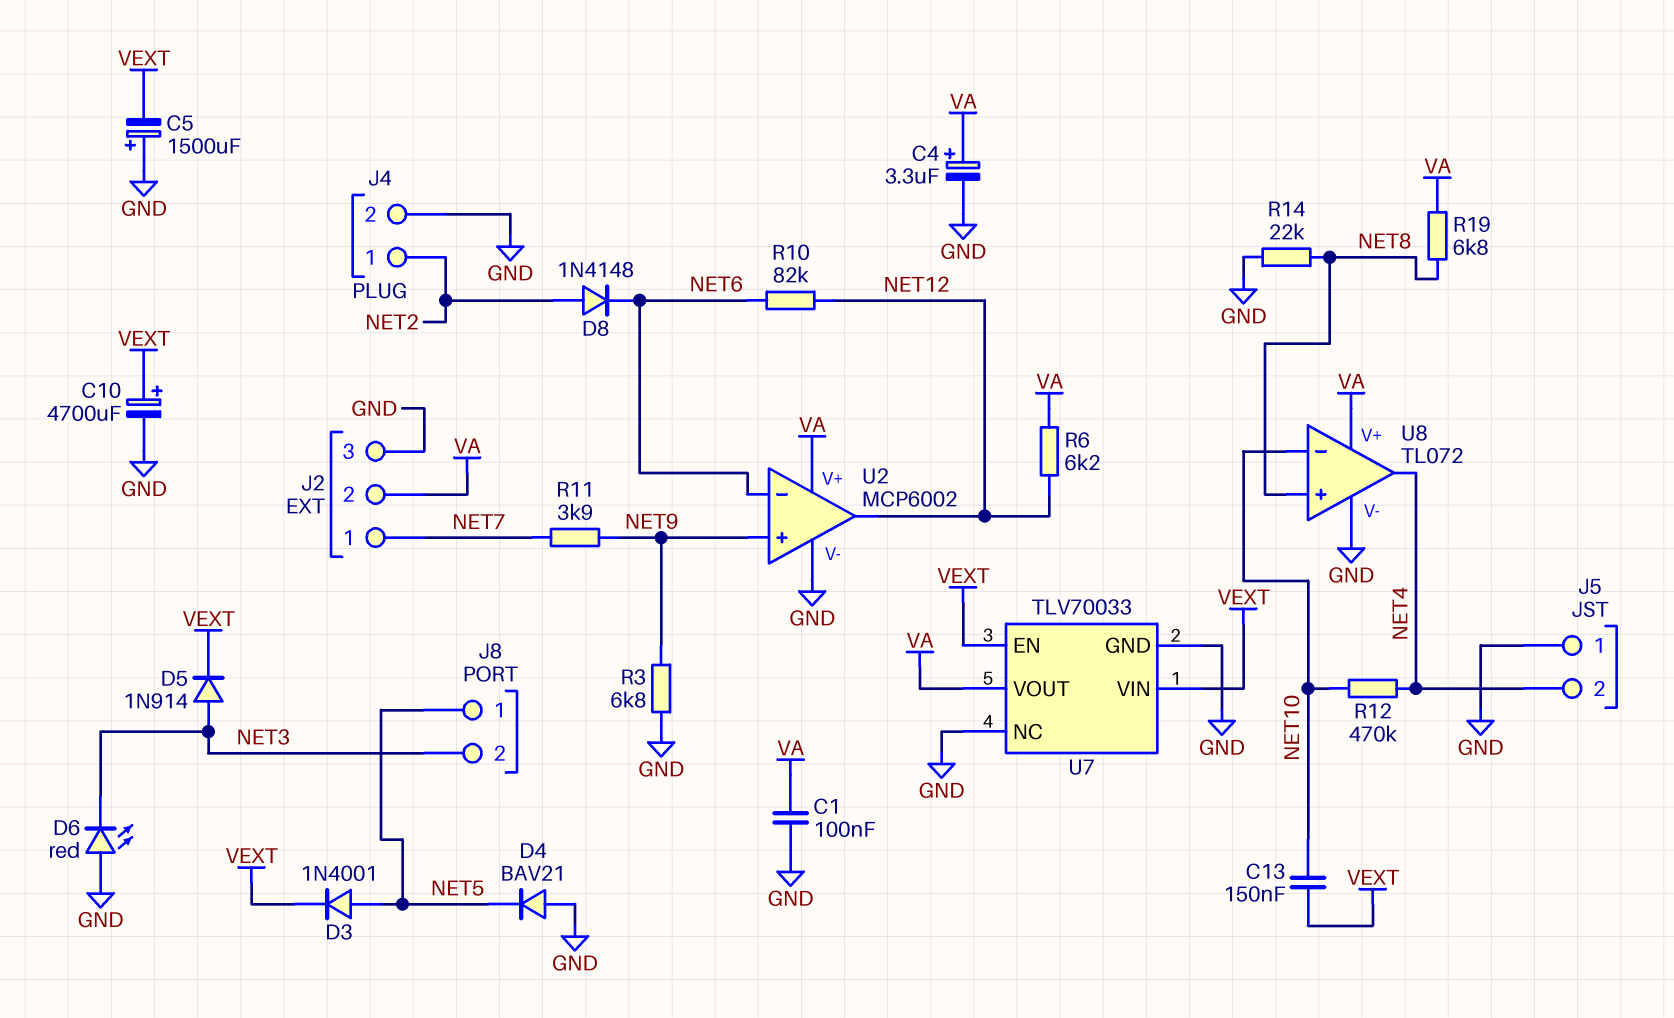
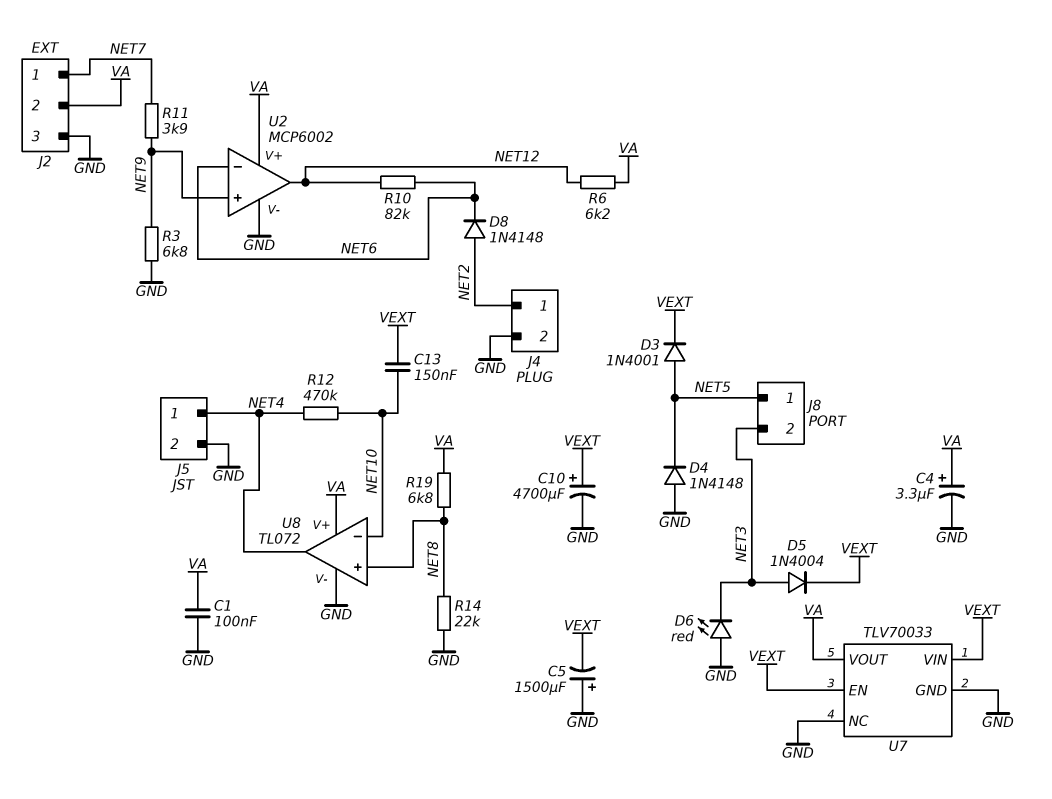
D4: diode BAV21 (A GND, K NET5) -> diode 1N4148 (A GND, K NET5)
D5: diode 1N914 (A NET3, K VEXT) -> diode 1N4004 (A NET3, K VEXT)
J5 pin 1: GND -> NET4
J5 pin 2: NET4 -> GND

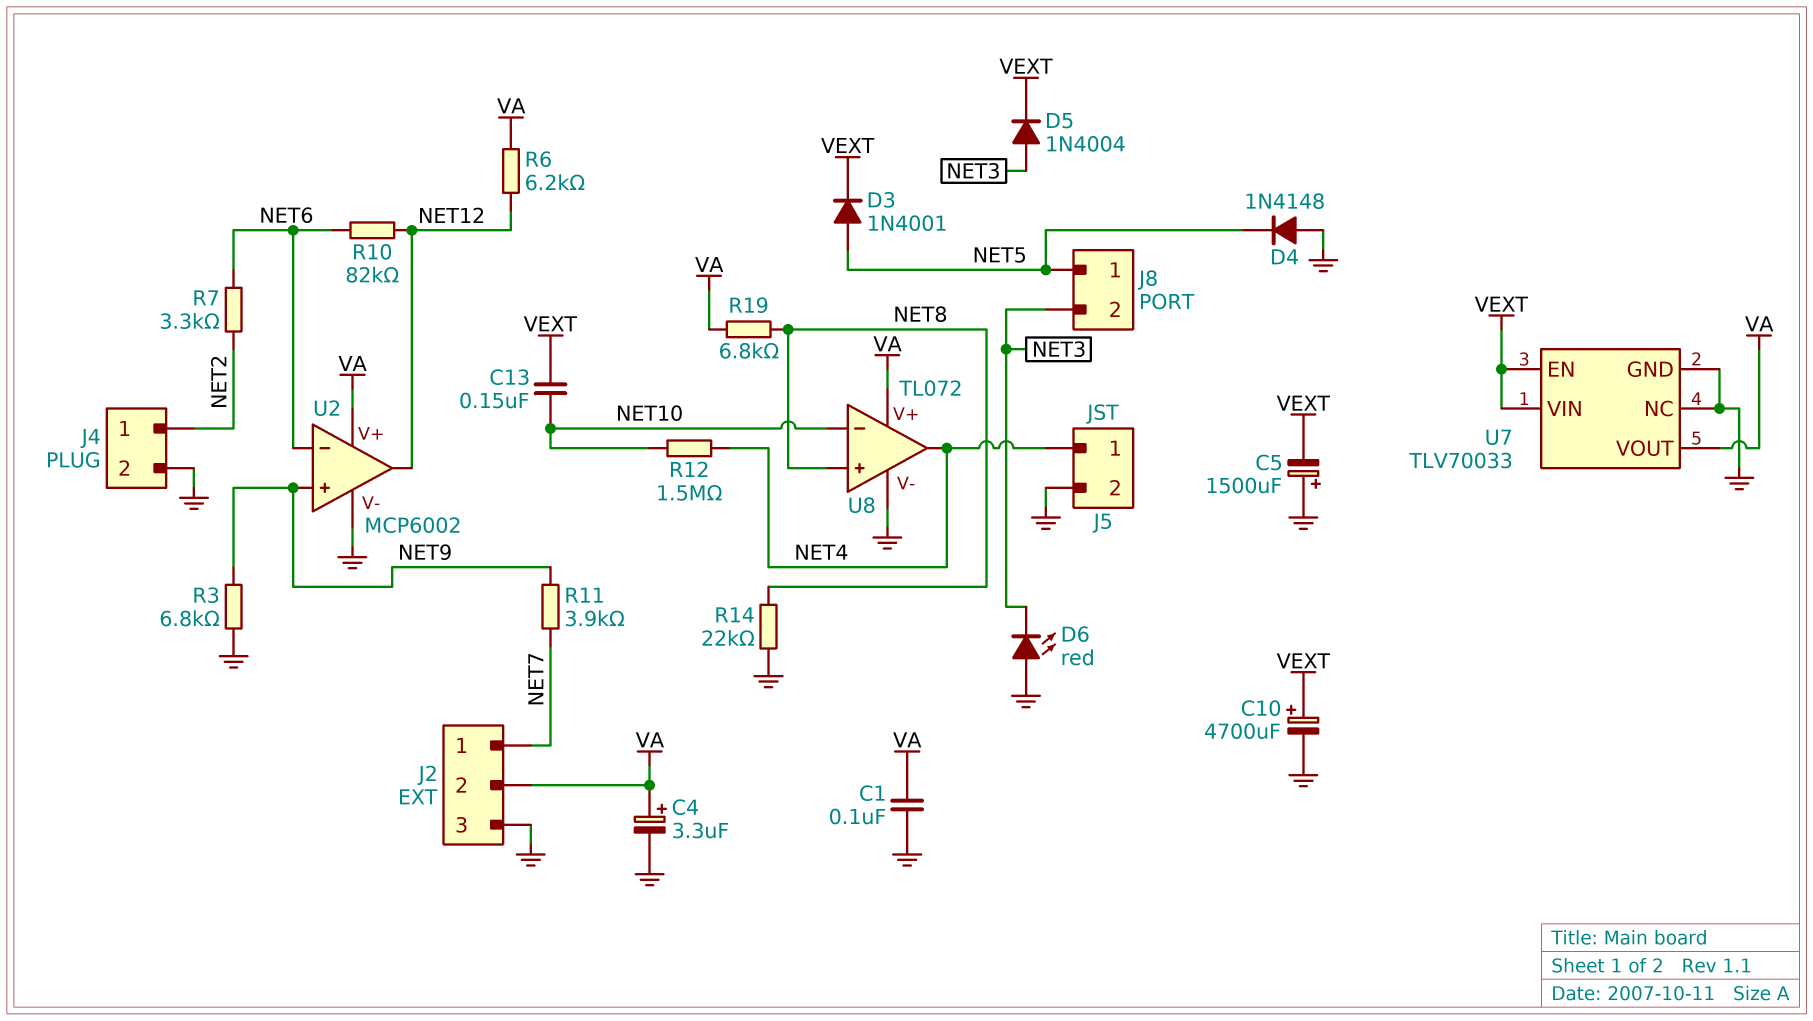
D8: diode 1N4148 (A NET2, K NET6) -> none
R7: none -> 3.3k (NET2, NET6)
R12: 470k (NET4, NET10) -> 1.5M (NET4, NET10)

